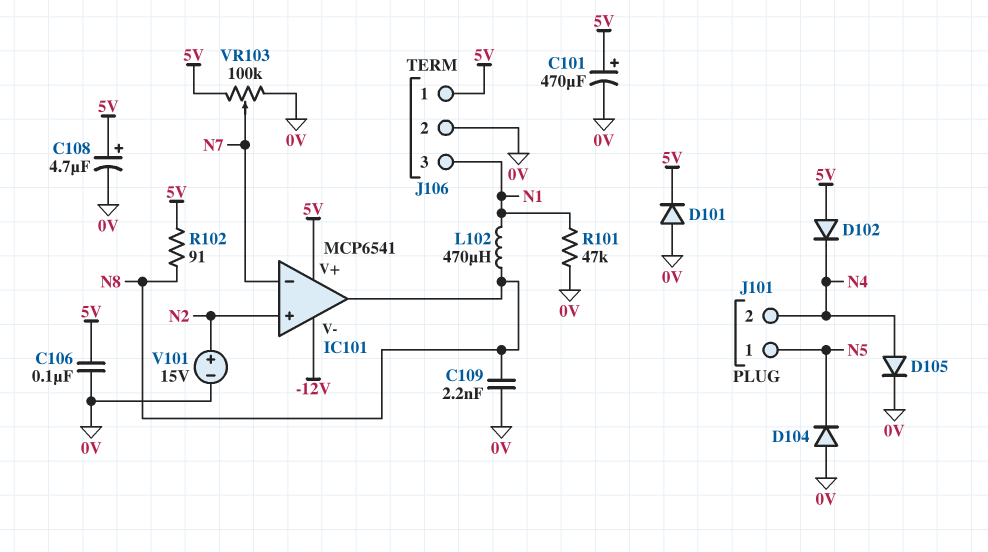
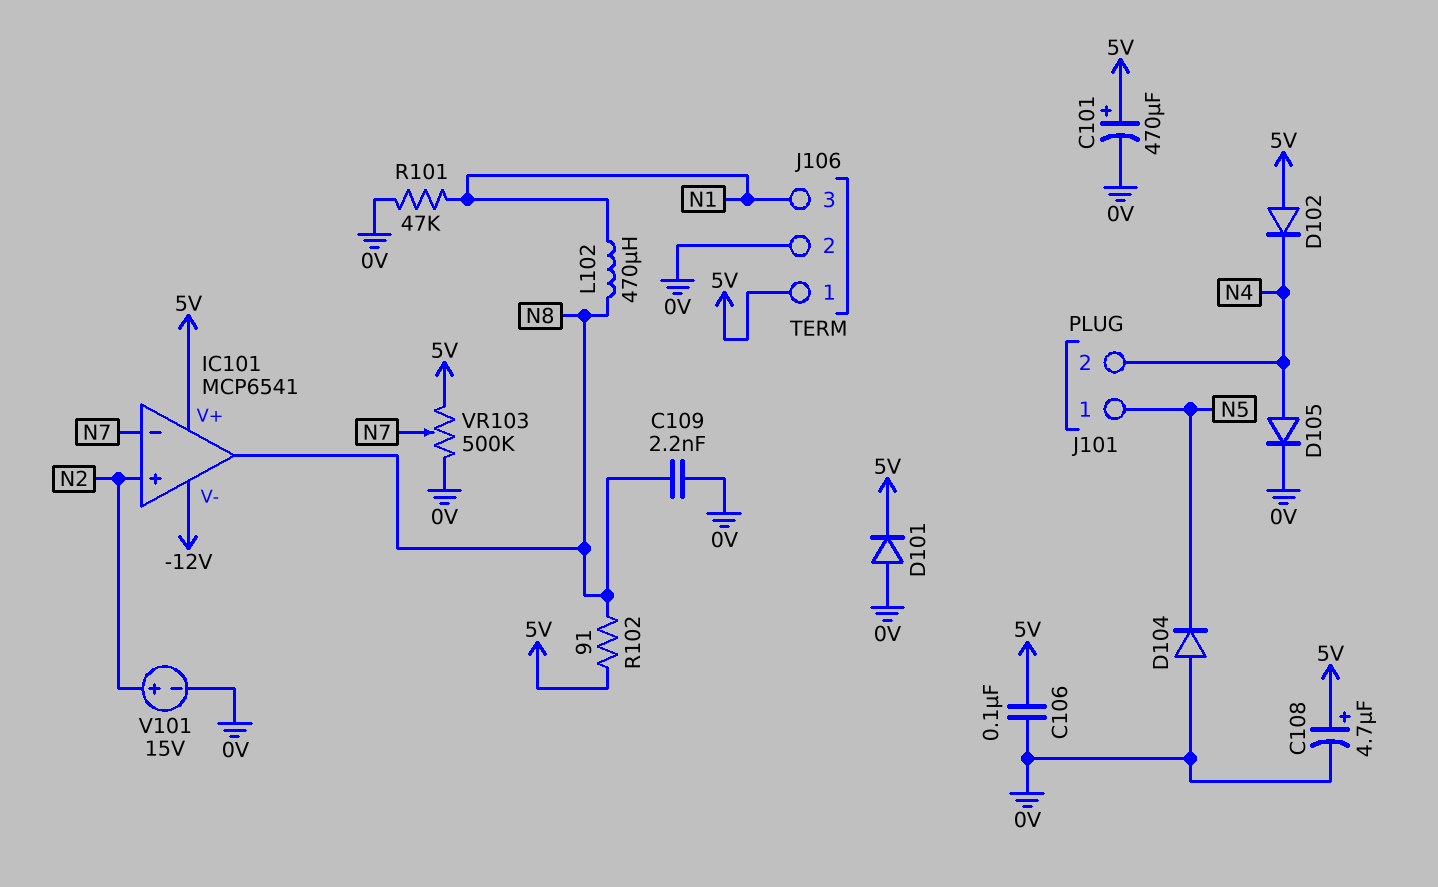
VR103: 100k (0V, 5V, wiper N7) -> 500k (0V, 5V, wiper N7)

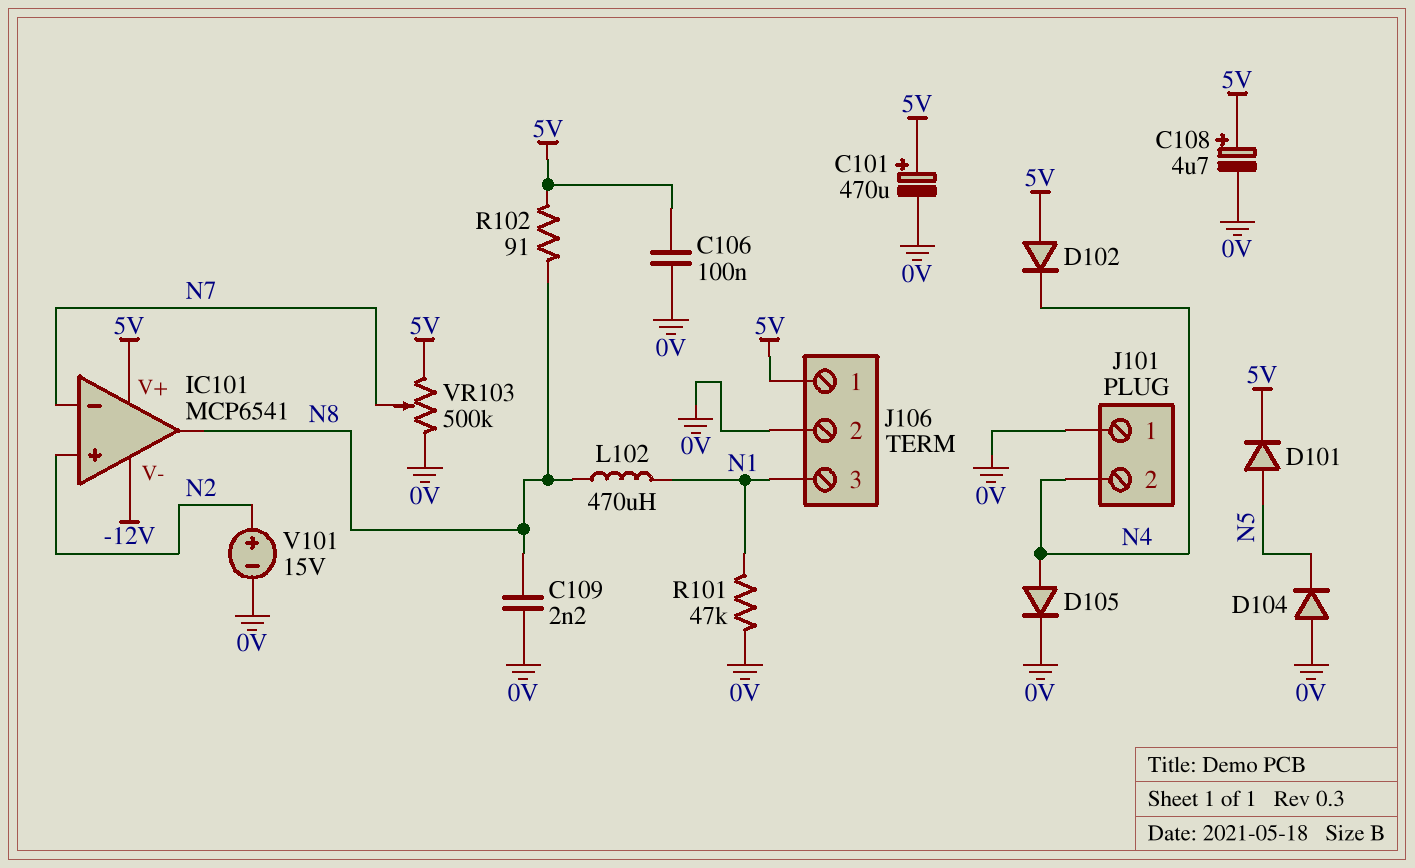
D101: diode (A 0V, K 5V) -> diode (A N5, K 5V)
J101 pin 1: N5 -> 0V

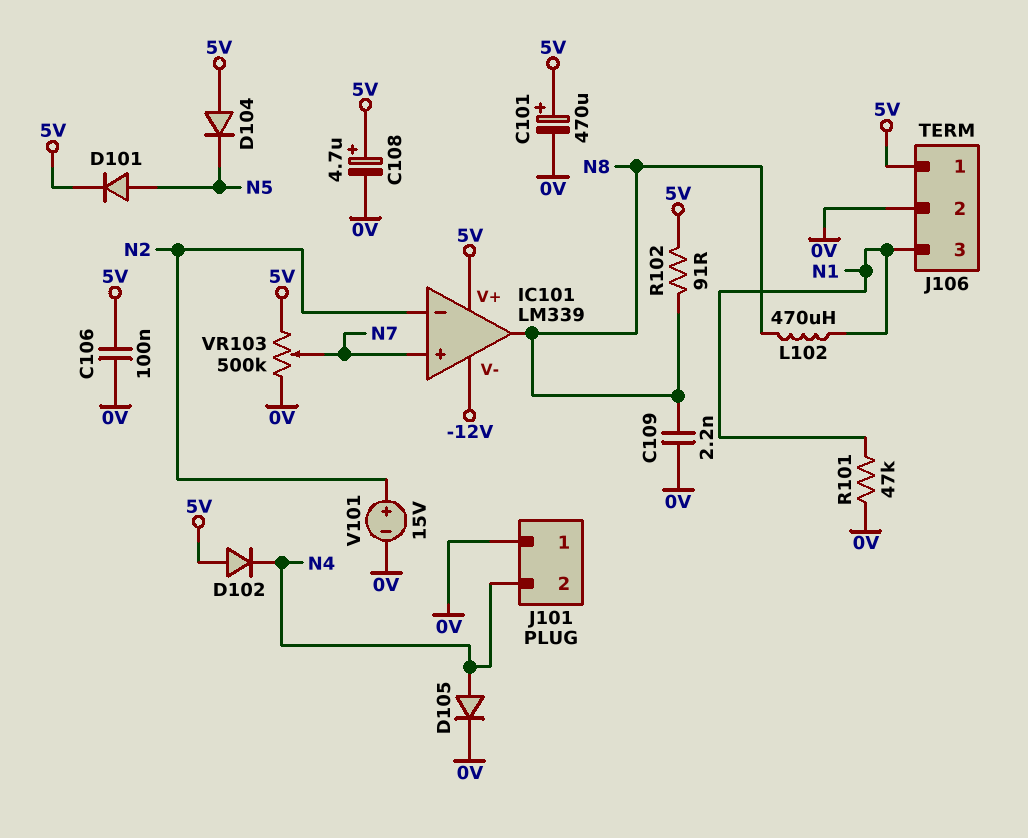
D104: diode (A 0V, K N5) -> diode (A 5V, K N5)
IC101: MCP6541 -> LM339
IC101 pin in+: N2 -> N7
IC101 pin in-: N7 -> N2

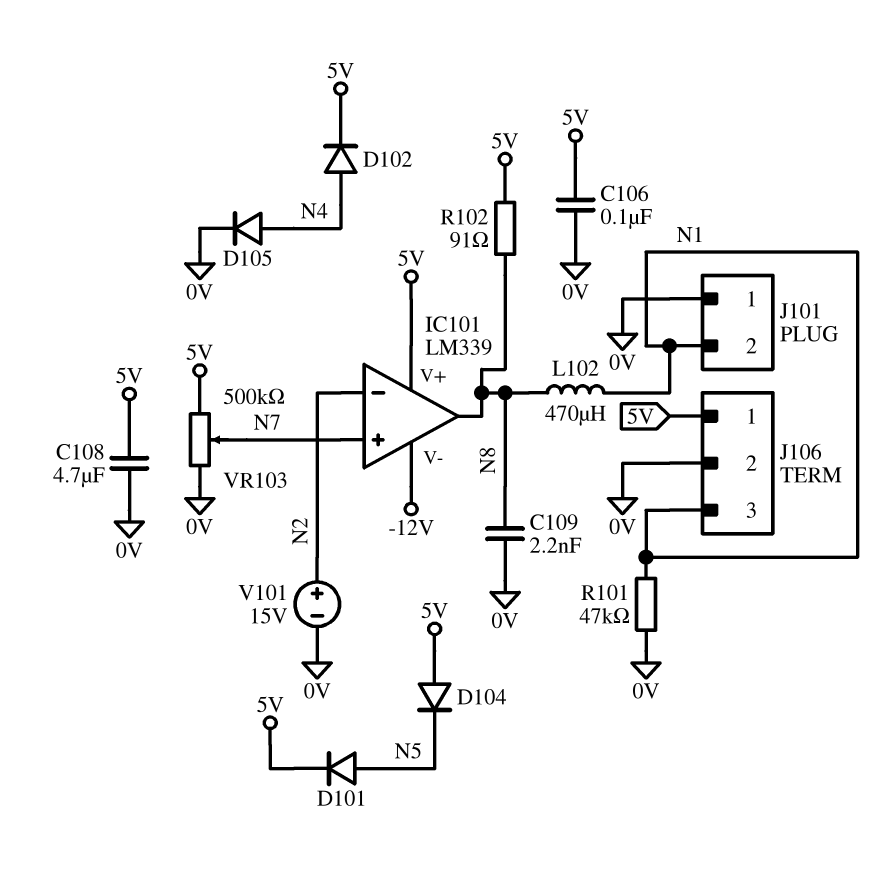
C101: 470uF (plus 5V, minus 0V) -> none
C108: 4.7uF (plus 5V, minus 0V) -> 4.7uF (0V, 5V)
D102: diode (A 5V, K N4) -> diode (A N4, K 5V)
J101 pin 2: N4 -> N1

